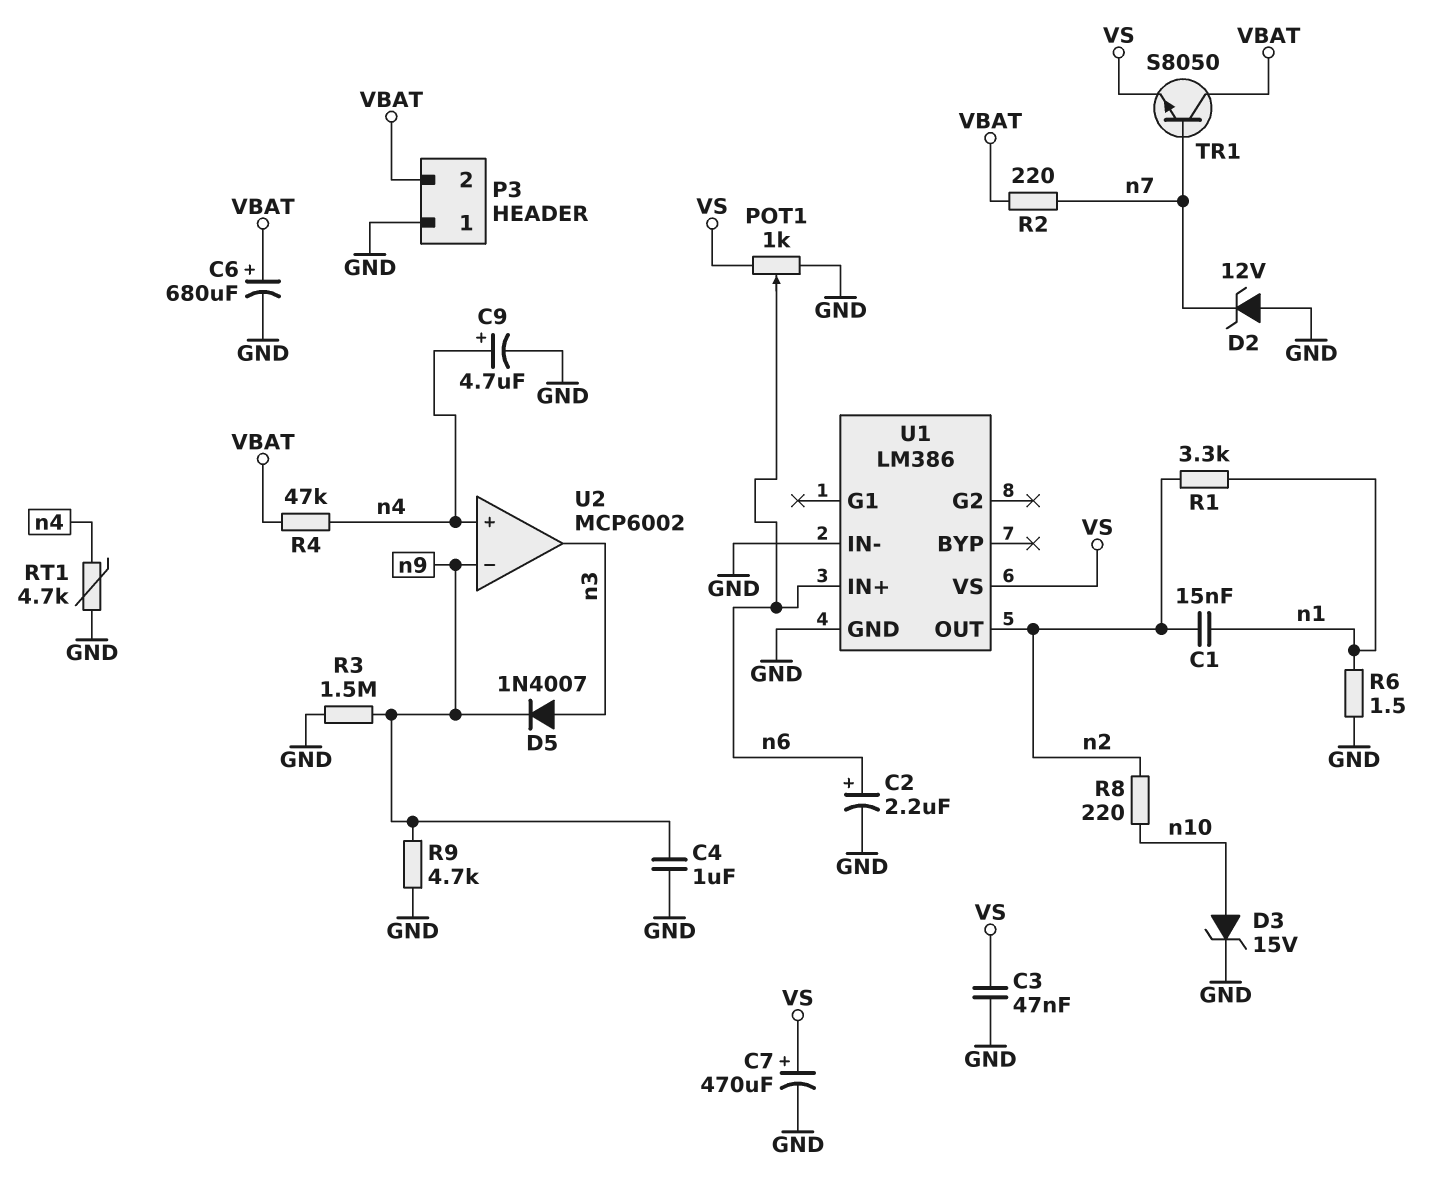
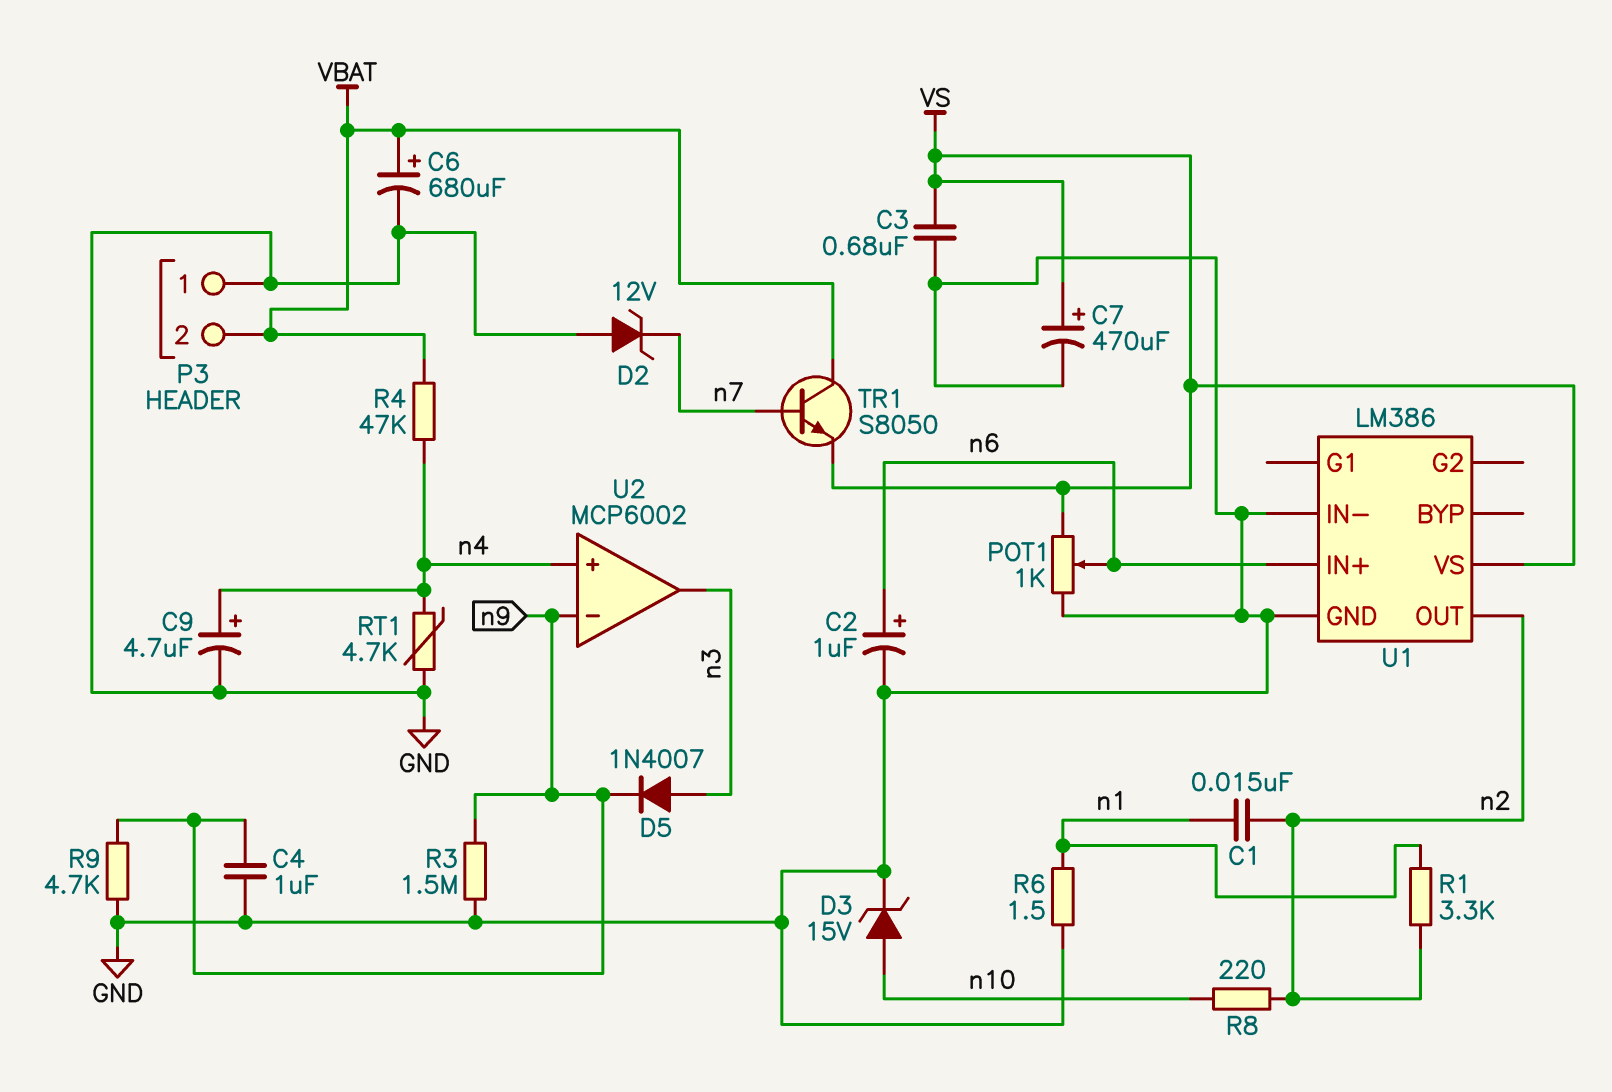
C2: 2.2uF (plus n6, minus GND) -> 1uF (plus n6, minus GND)
C3: 47nF (GND, VS) -> 680nF (GND, VS)
R2: 220 (VBAT, n7) -> none

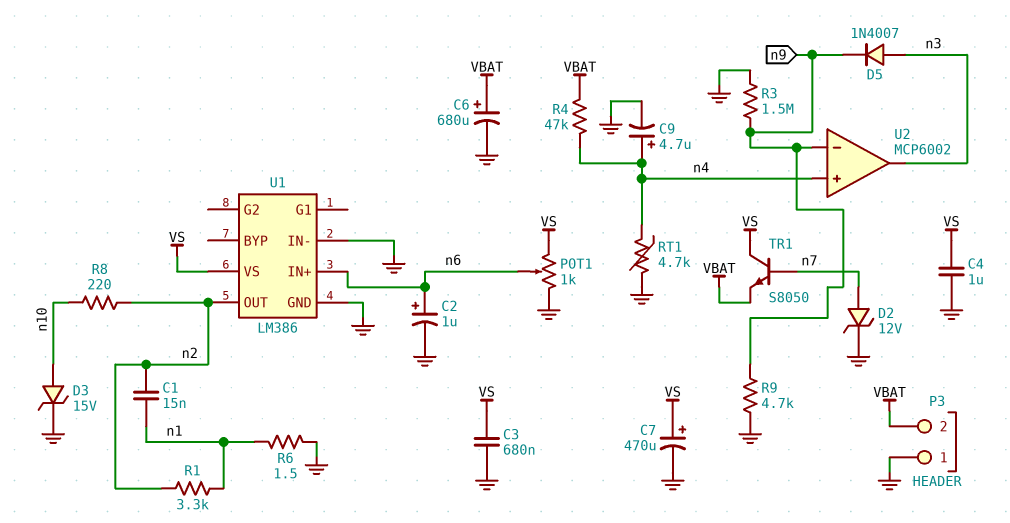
C4: 1uF (GND, n9) -> 1uF (GND, VS)
D2: zener 12V (A GND, K n7) -> zener 12V (A n7, K GND)
TR1: NPN S8050 (B n7, C VBAT, E VS) -> NPN S8050 (B n7, C VS, E VBAT)

